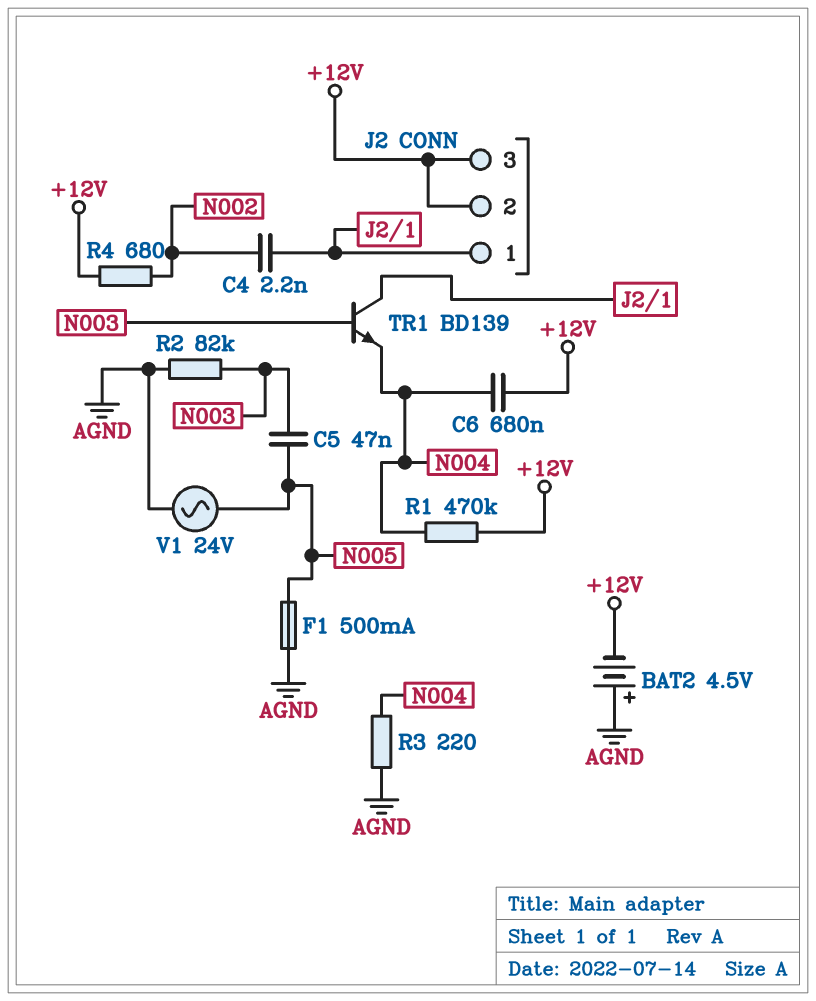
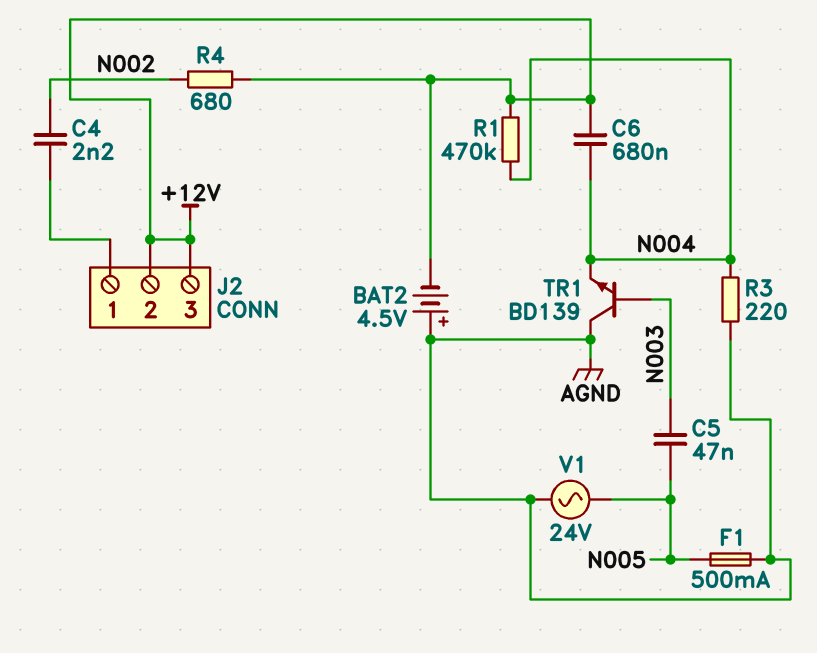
R2: 82k (AGND, N003) -> none
TR1: NPN BD139 (B N003, C J2/1, E N004) -> NPN BD139 (B N003, C AGND, E N004)

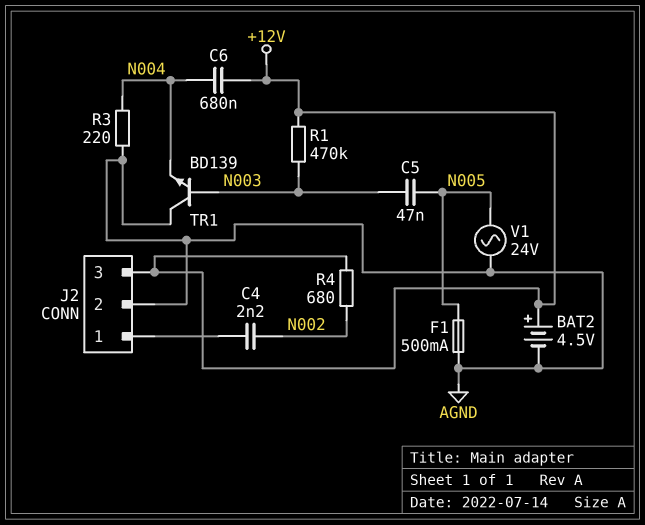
BAT2: 4.5V (plus AGND, minus +12V) -> 4.5V (plus +12V, minus AGND)
J2 pin 2: +12V -> AGND
R1: 470k (+12V, N004) -> 470k (+12V, N003)

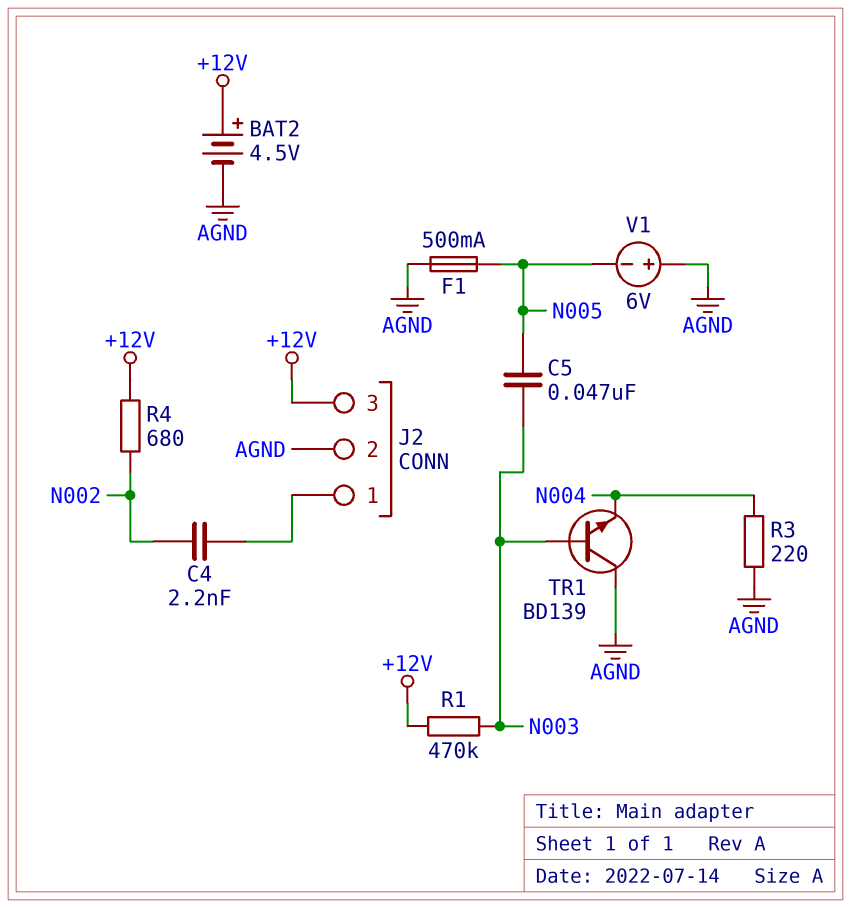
C6: 680nF (+12V, N004) -> none
V1: AC 24V (AGND, N005) -> 6V (plus AGND, minus N005)

